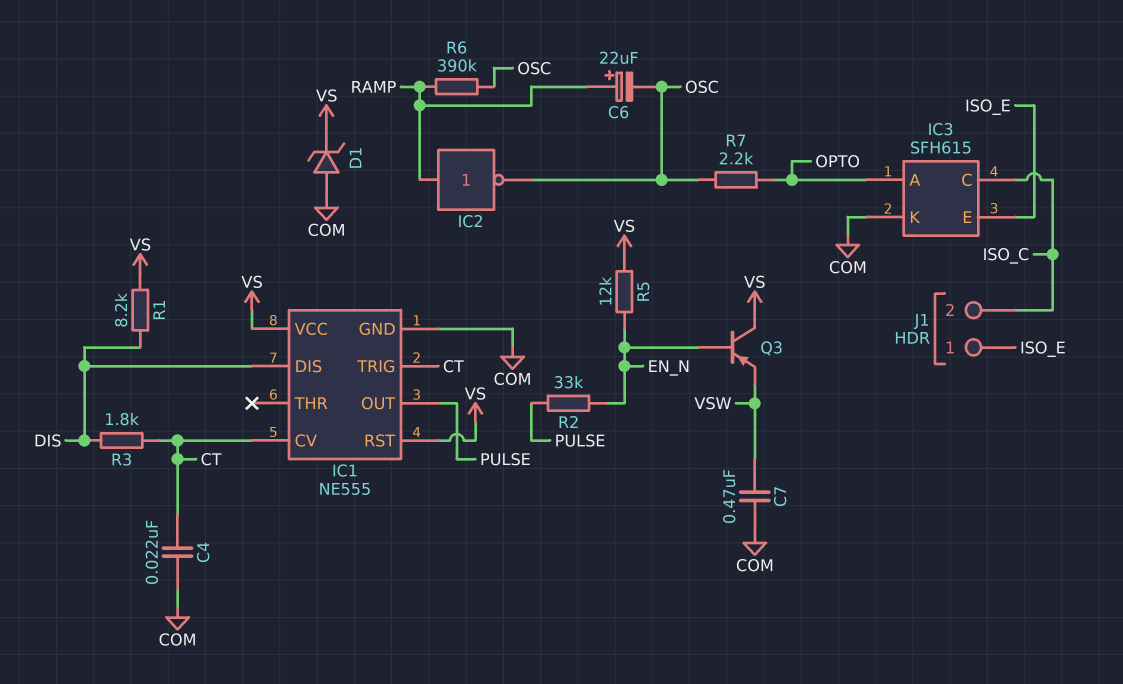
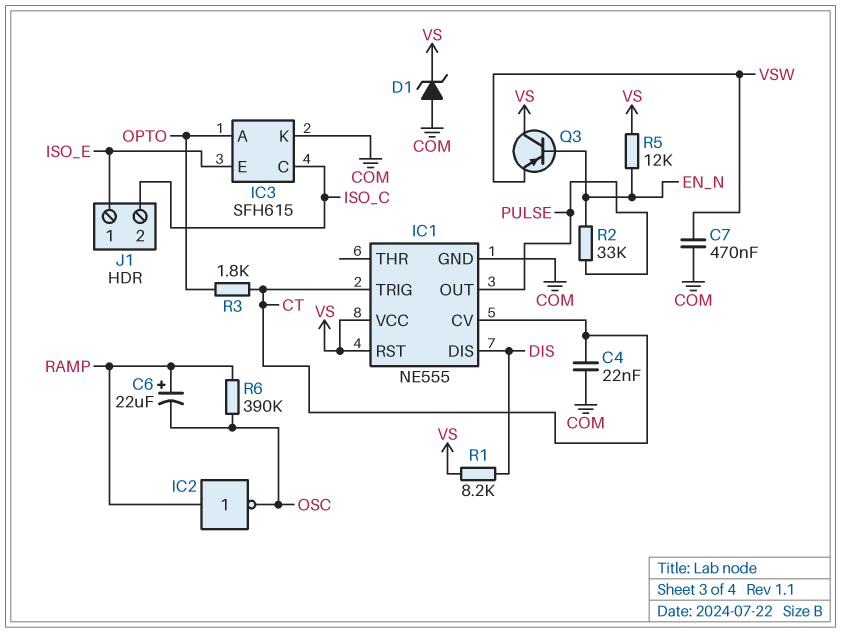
R3: 1.8k (CT, DIS) -> 1.8k (CT, OPTO)
R7: 2.2k (OPTO, OSC) -> none

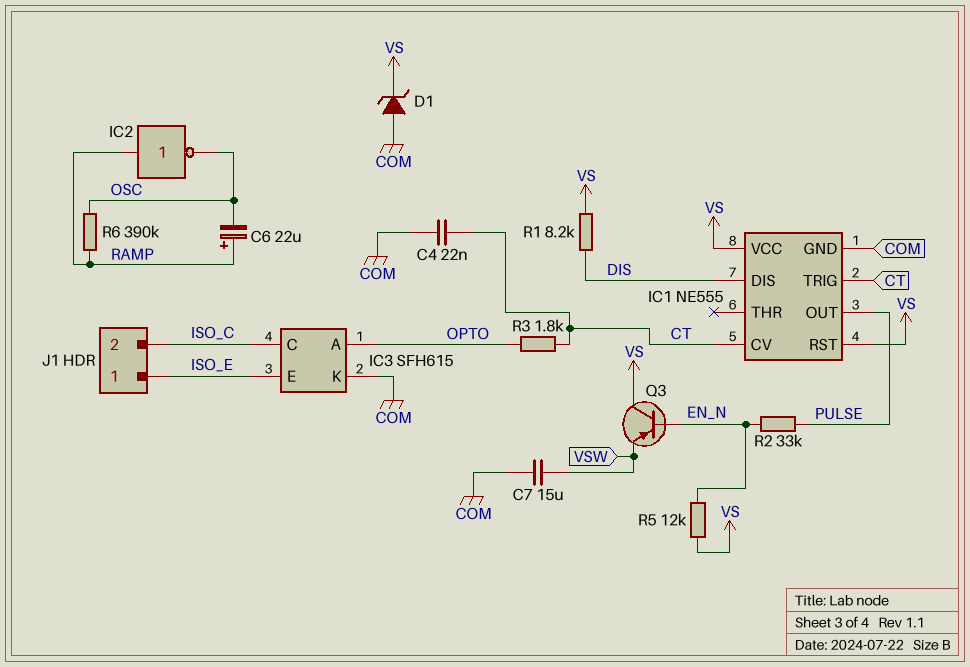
C7: 470nF (COM, VSW) -> 15uF (COM, VSW)

